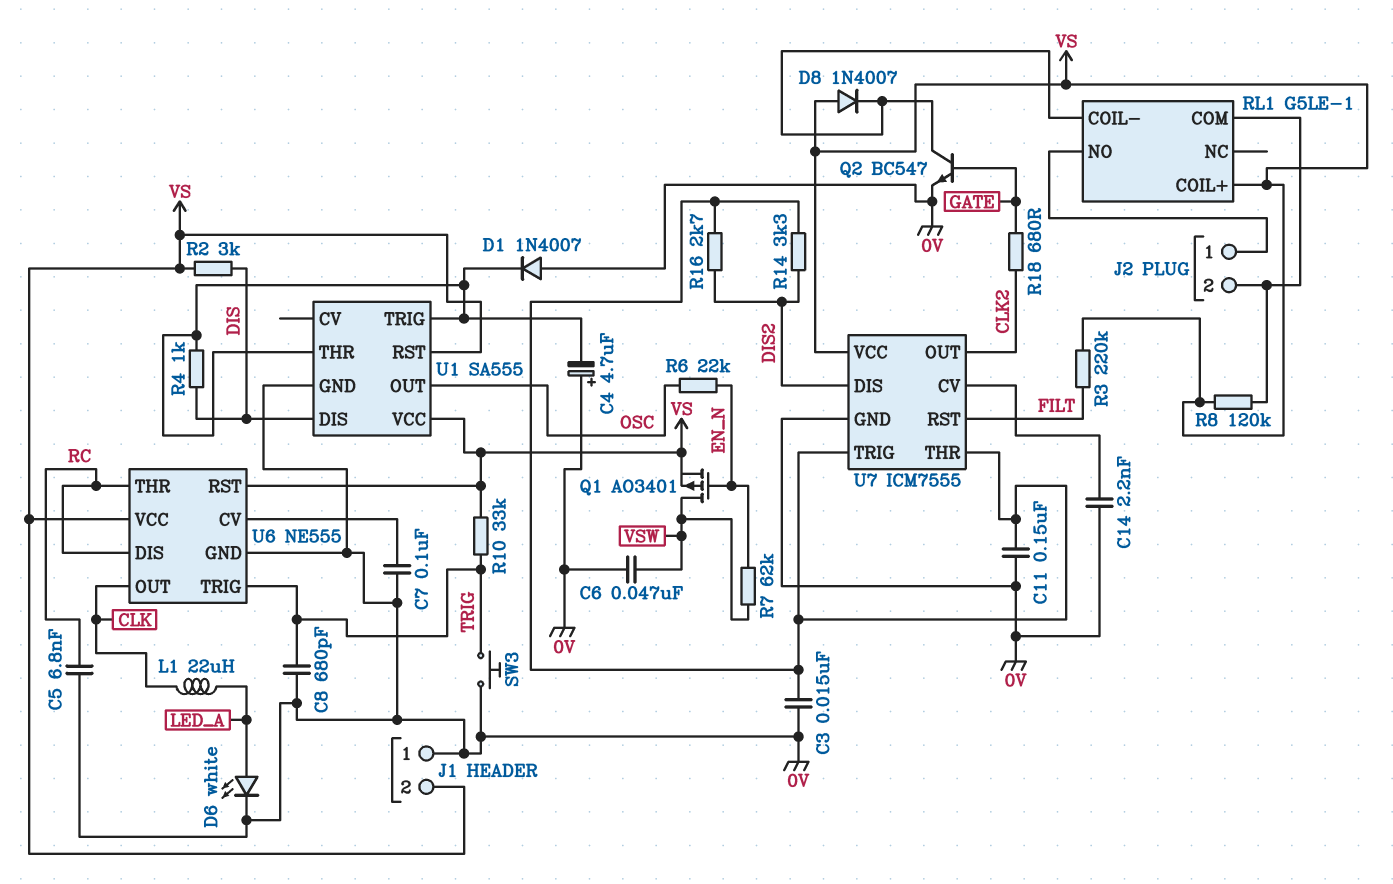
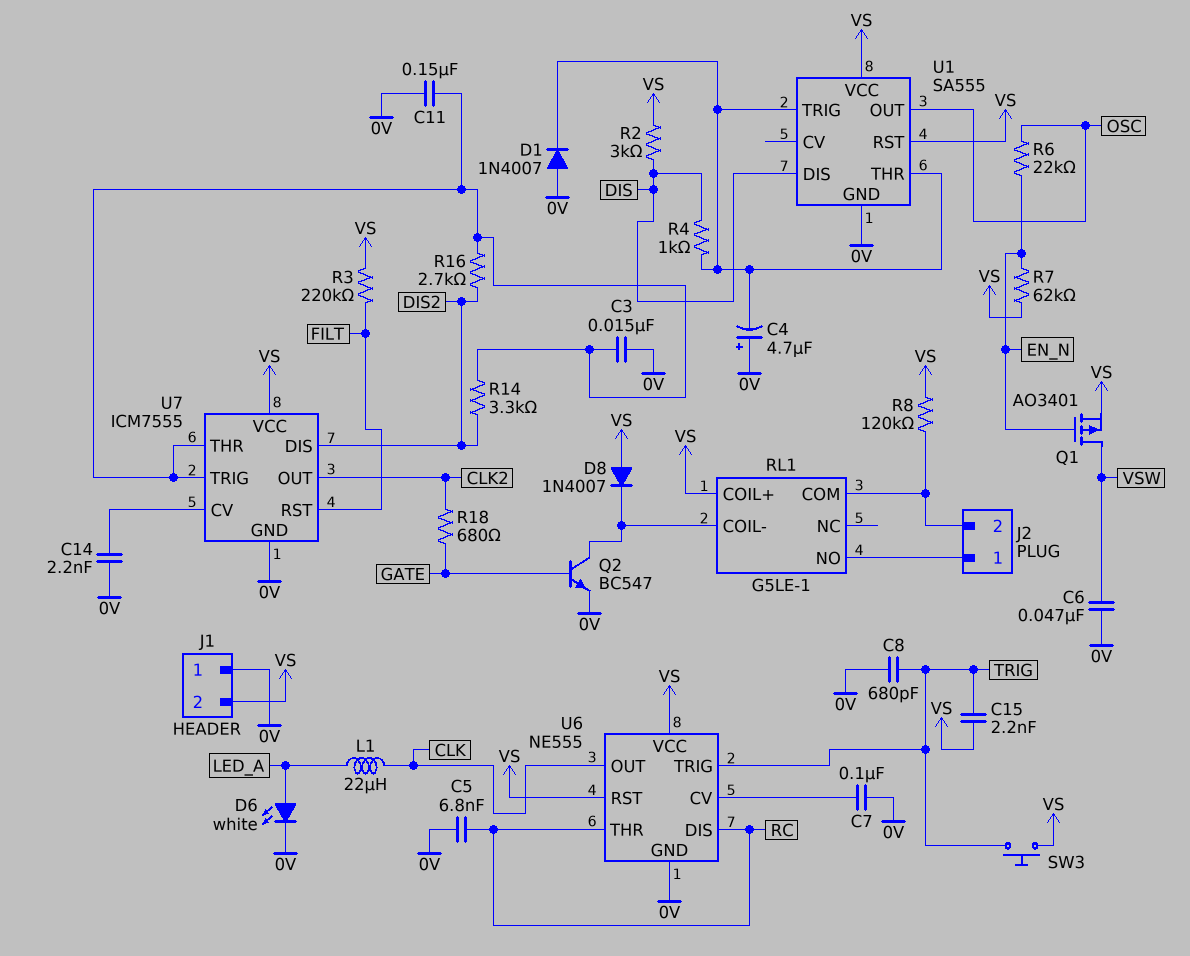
C15: none -> 2.2nF (TRIG, VS)
R7: 62k (EN_N, VSW) -> 62k (EN_N, VS)
R10: 33k (TRIG, VS) -> none
SW3: button (0V, TRIG) -> button (TRIG, VS)

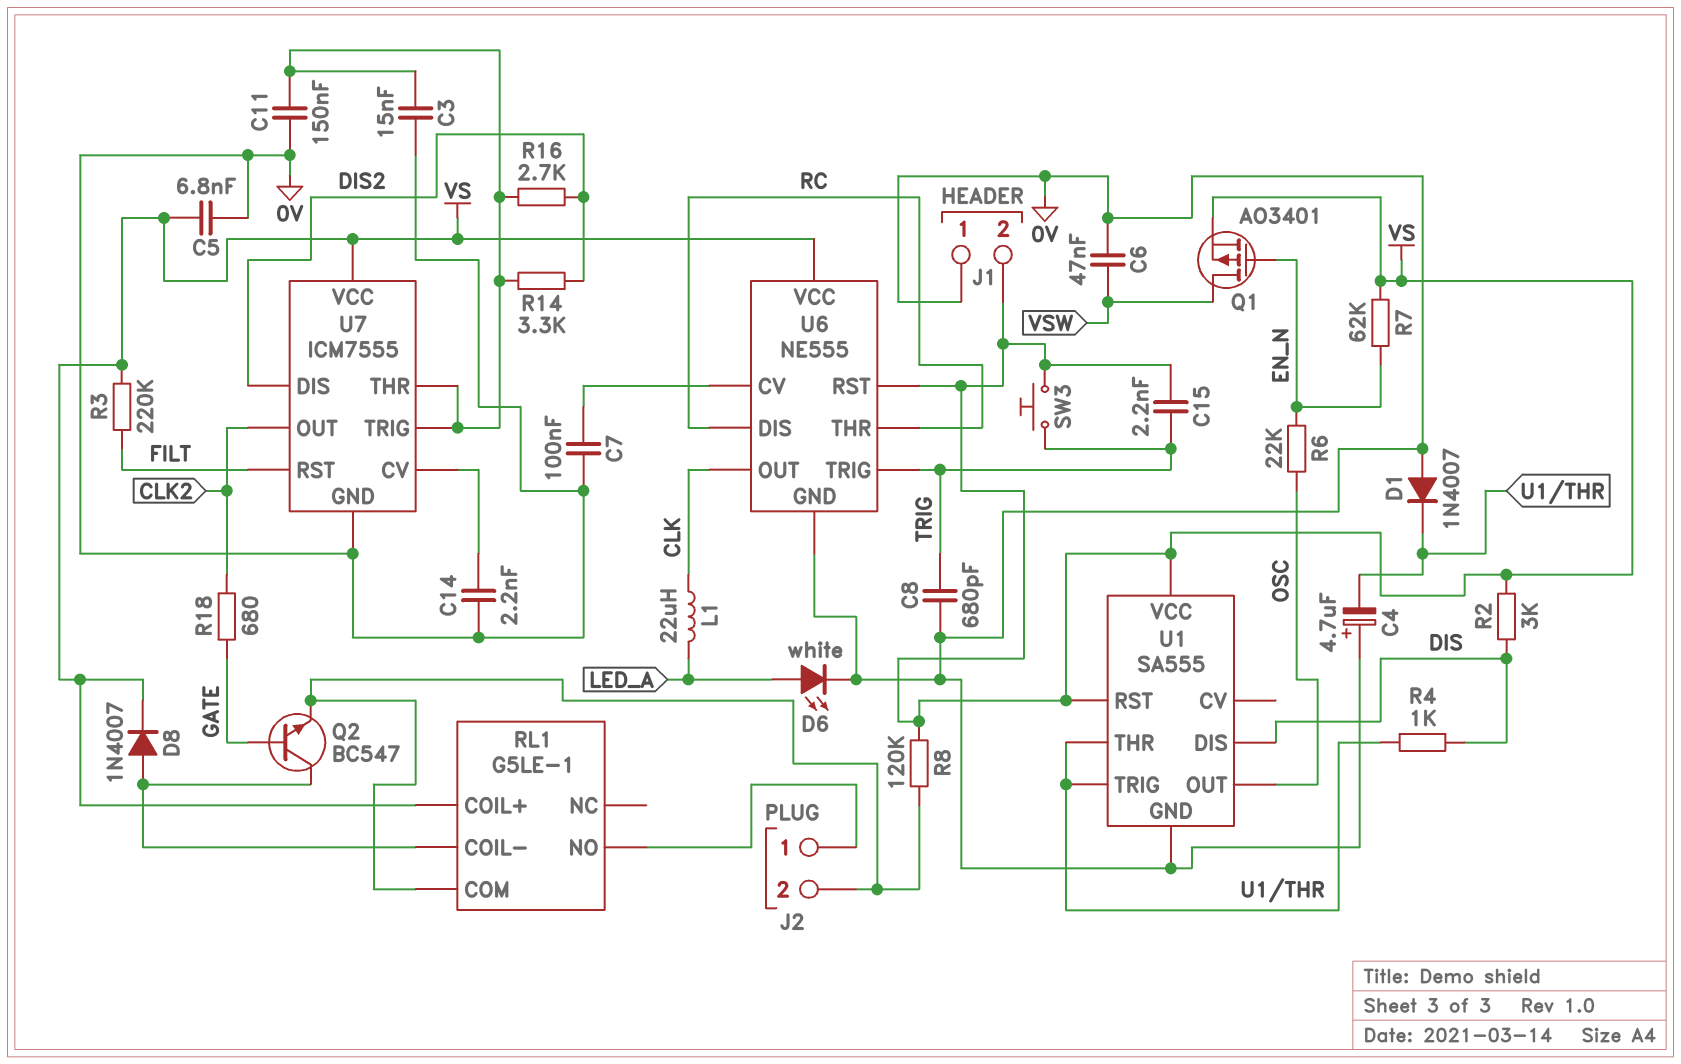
C5: 6.8nF (0V, RC) -> 6.8nF (0V, VS)
D8: diode 1N4007 (A VS, K RL1/COIL-) -> diode 1N4007 (A RL1/COIL-, K VS)
Q2: NPN BC547 (B GATE, C RL1/COIL-, E 0V) -> NPN BC547 (B GATE, C RL1/COIL-, E J2/2)

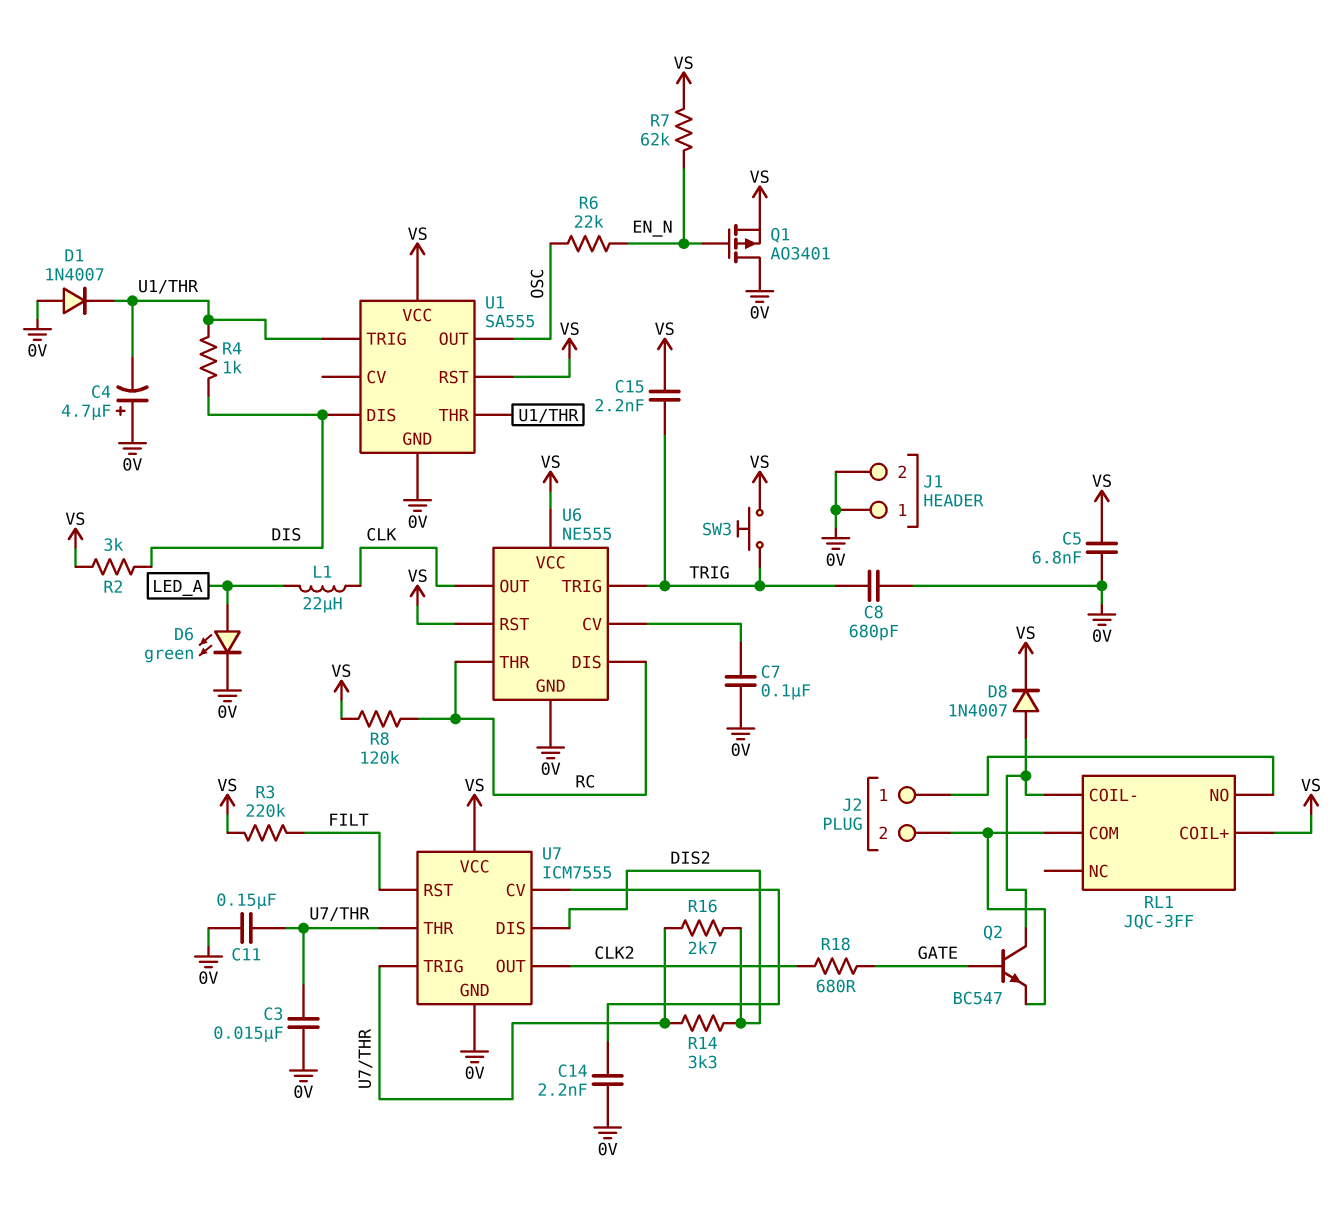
C6: 47nF (0V, VSW) -> none
D6: LED white (A LED_A, K 0V) -> LED green (A LED_A, K 0V)
J1 pin 2: VS -> 0V
Q1: PMOS AO3401 (G EN_N, D VSW, S VS) -> PMOS AO3401 (G EN_N, D 0V, S VS)
R8: 120k (J2/2, VS) -> 120k (RC, VS)
RL1: G5LE-1 -> JQC-3FF

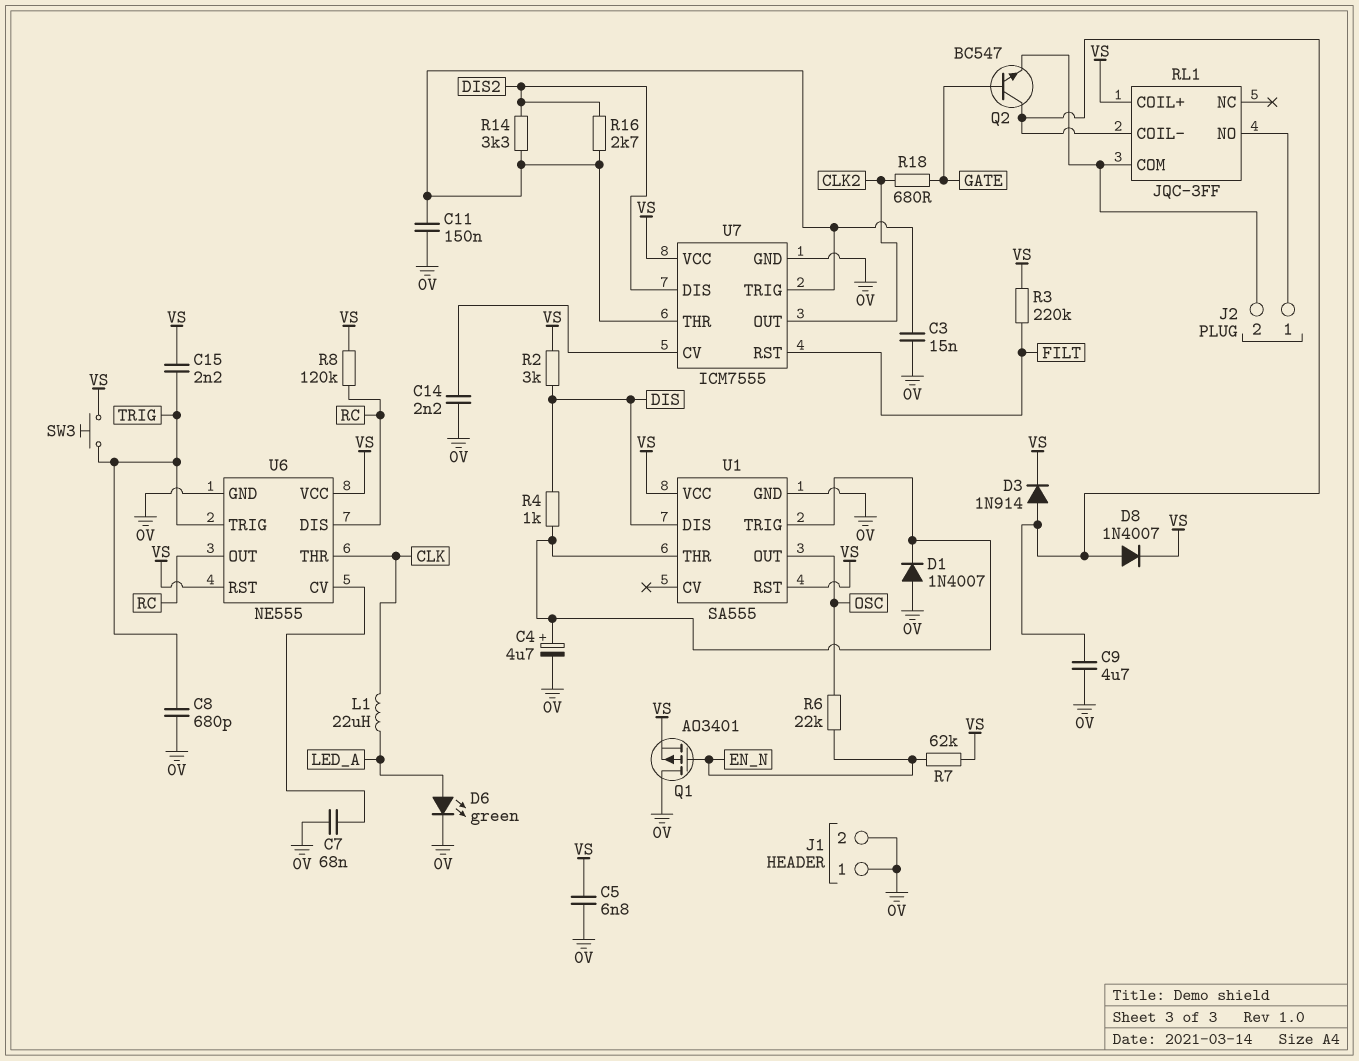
C4: 4.7uF (plus 0V, minus U1/THR) -> 4.7uF (plus U1/THR, minus 0V)
C7: 100nF (0V, U6/CV) -> 68nF (0V, U6/CV)
C9: none -> 4.7uF (0V, RL1/COIL-)
D3: none -> diode 1N914 (A RL1/COIL-, K VS)
U6 pin OUT: CLK -> RC
U6 pin THR: RC -> CLK

